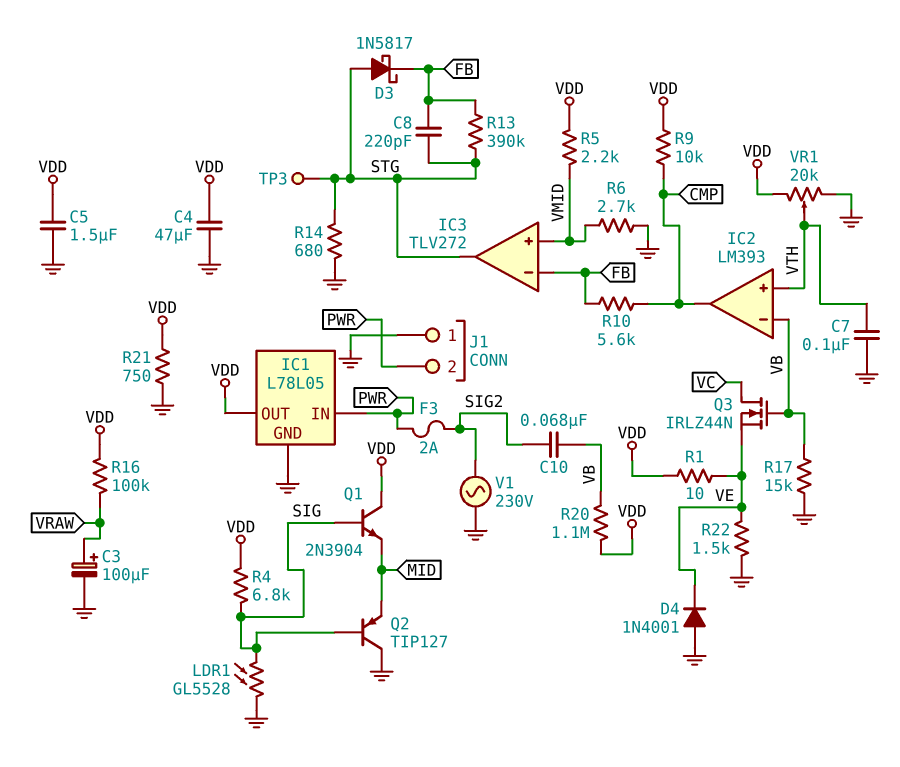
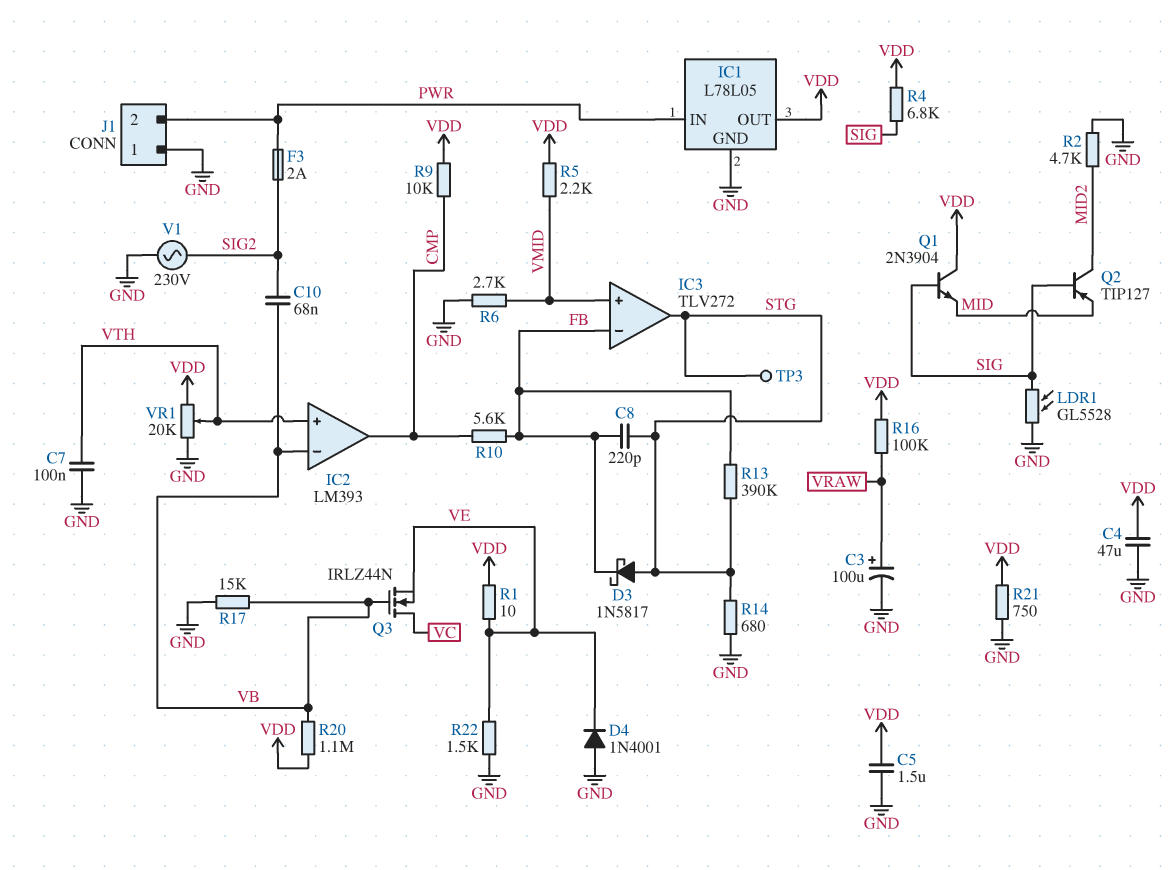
Q2: PNP TIP127 (B SIG, C GND, E MID) -> PNP TIP127 (B SIG, C MID2, E MID)
R2: none -> 4.7k (GND, MID2)

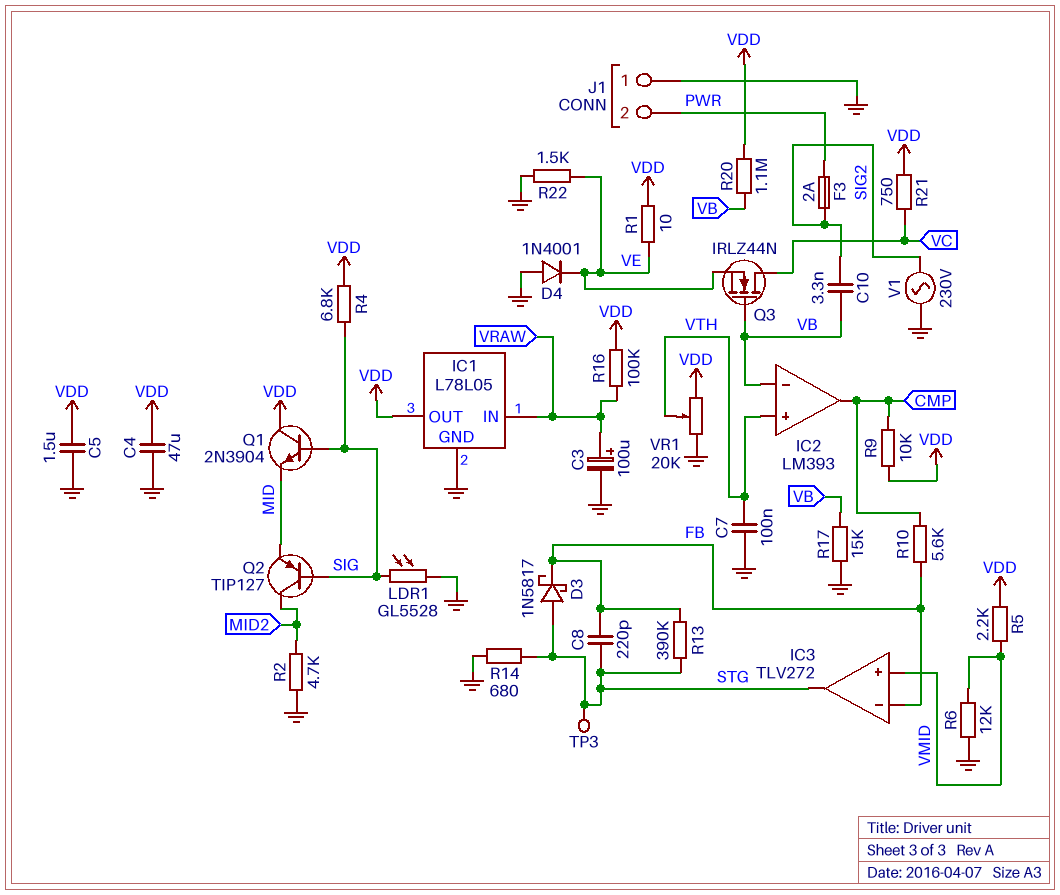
C10: 68nF (SIG2, VB) -> 3.3nF (SIG2, VB)
IC1 pin IN: PWR -> VRAW
R6: 2.7k (GND, VMID) -> 12k (GND, VMID)
R21: 750 (GND, VDD) -> 750 (VC, VDD)

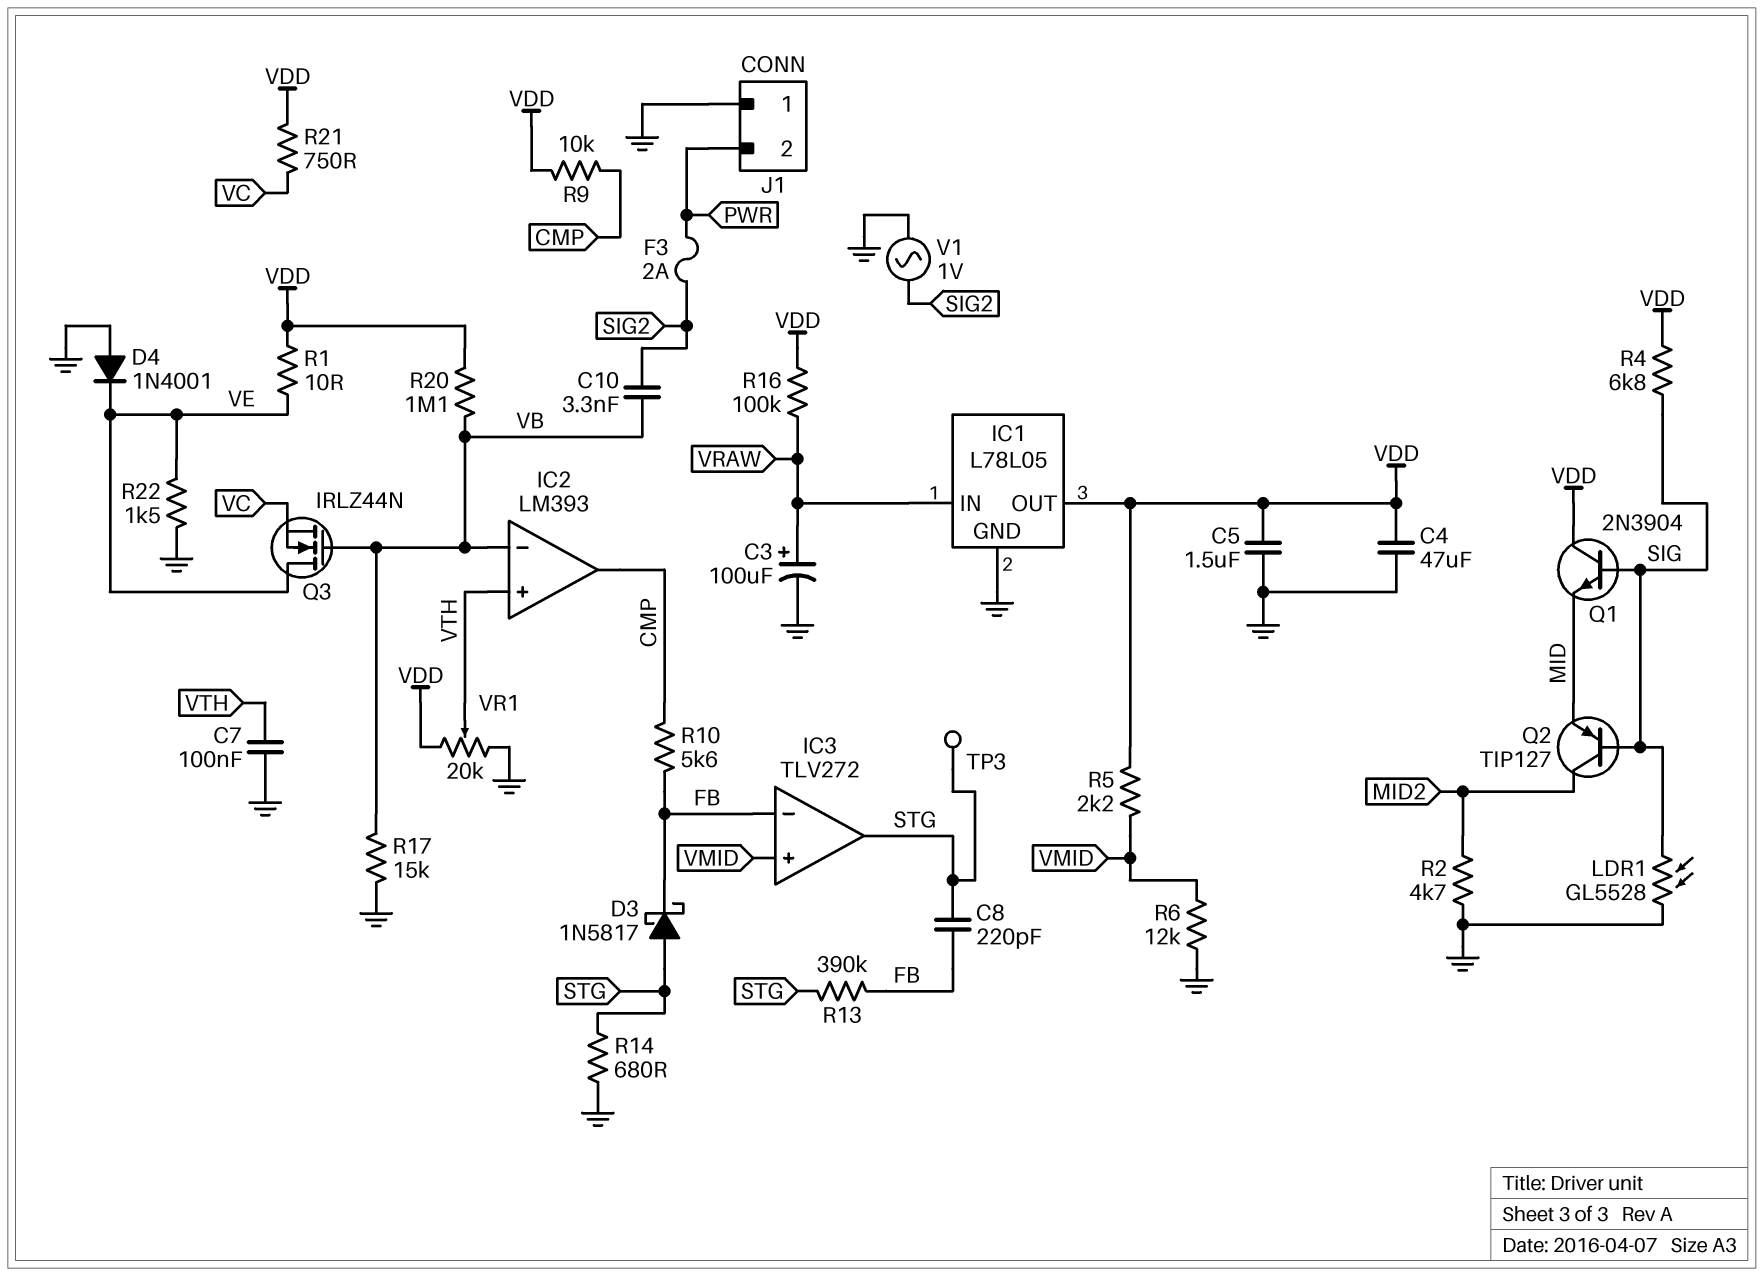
Q3: NMOS IRLZ44N (G VB, D VC, S VE) -> NMOS IRLZ44N (G VB, D VE, S VC)
V1: AC 230V (GND, SIG2) -> AC 1V (GND, SIG2)

